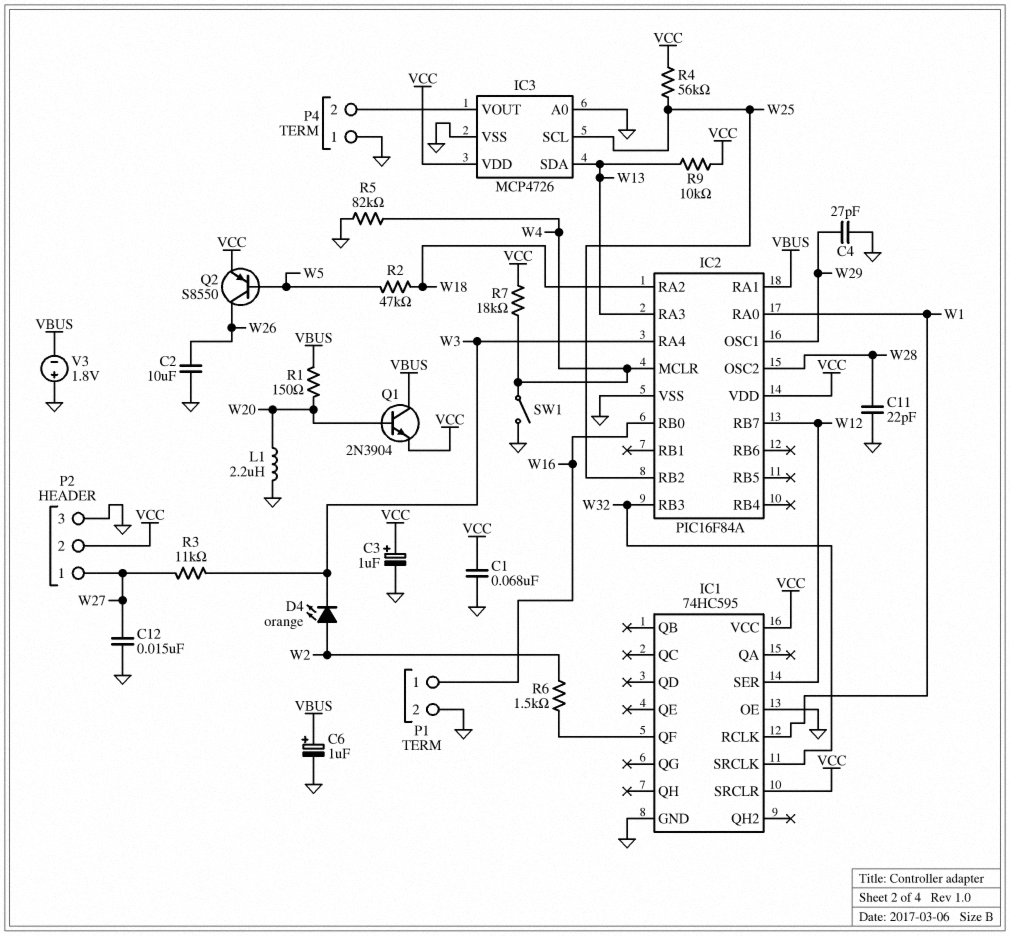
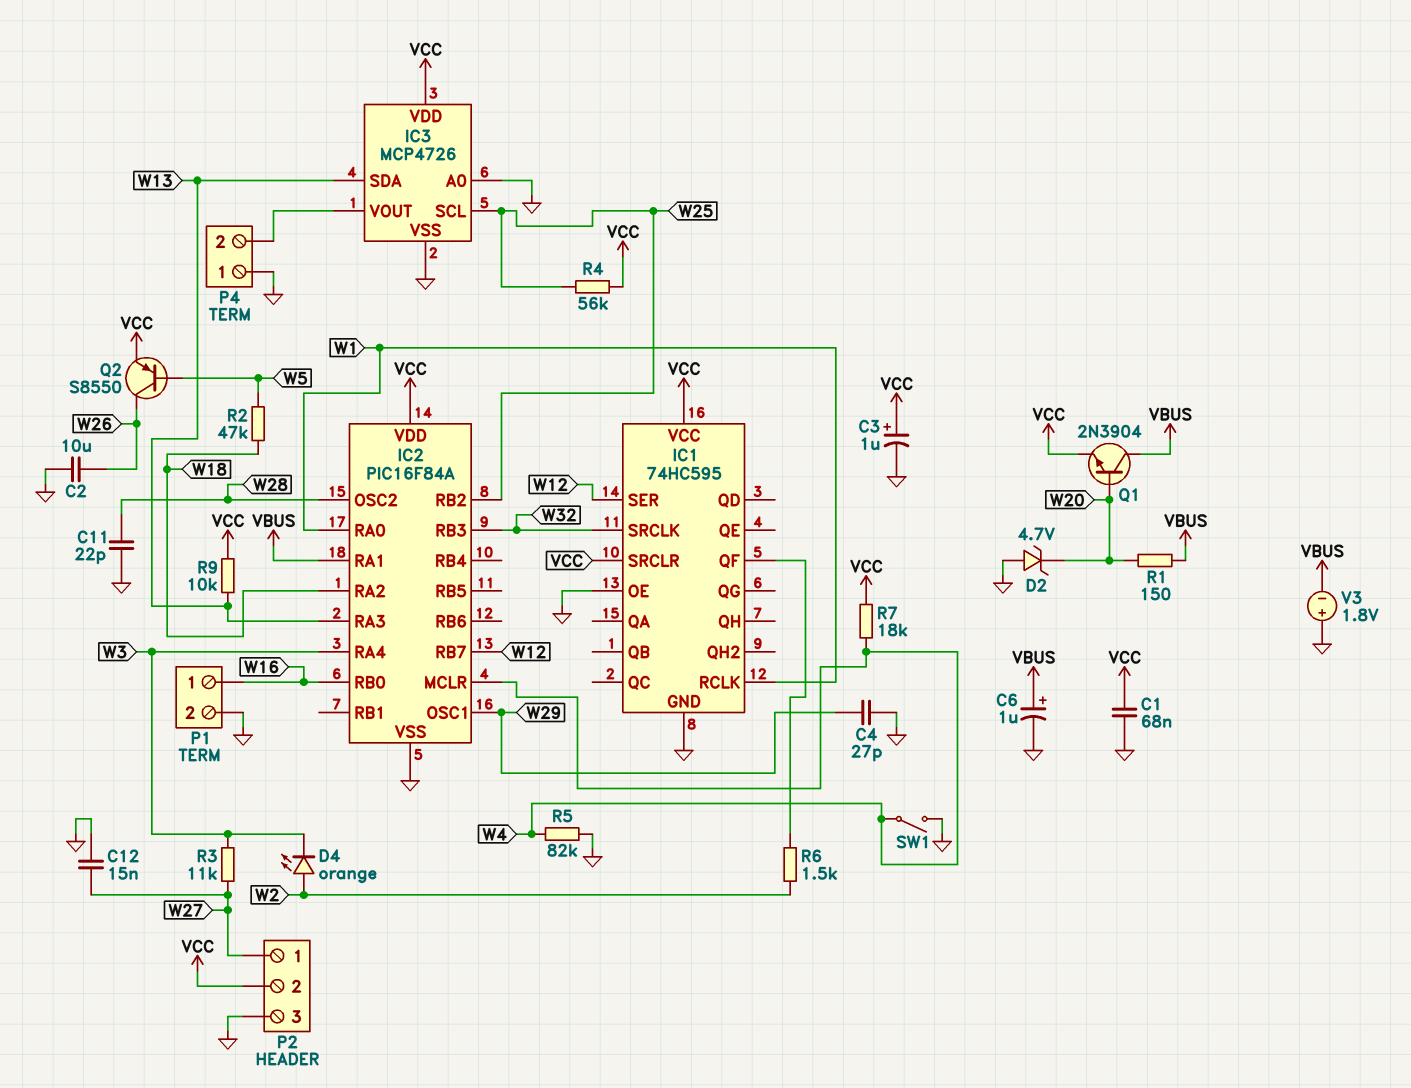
D2: none -> zener 4.7V (A GND, K W20)
L1: 2.2uH (GND, W20) -> none

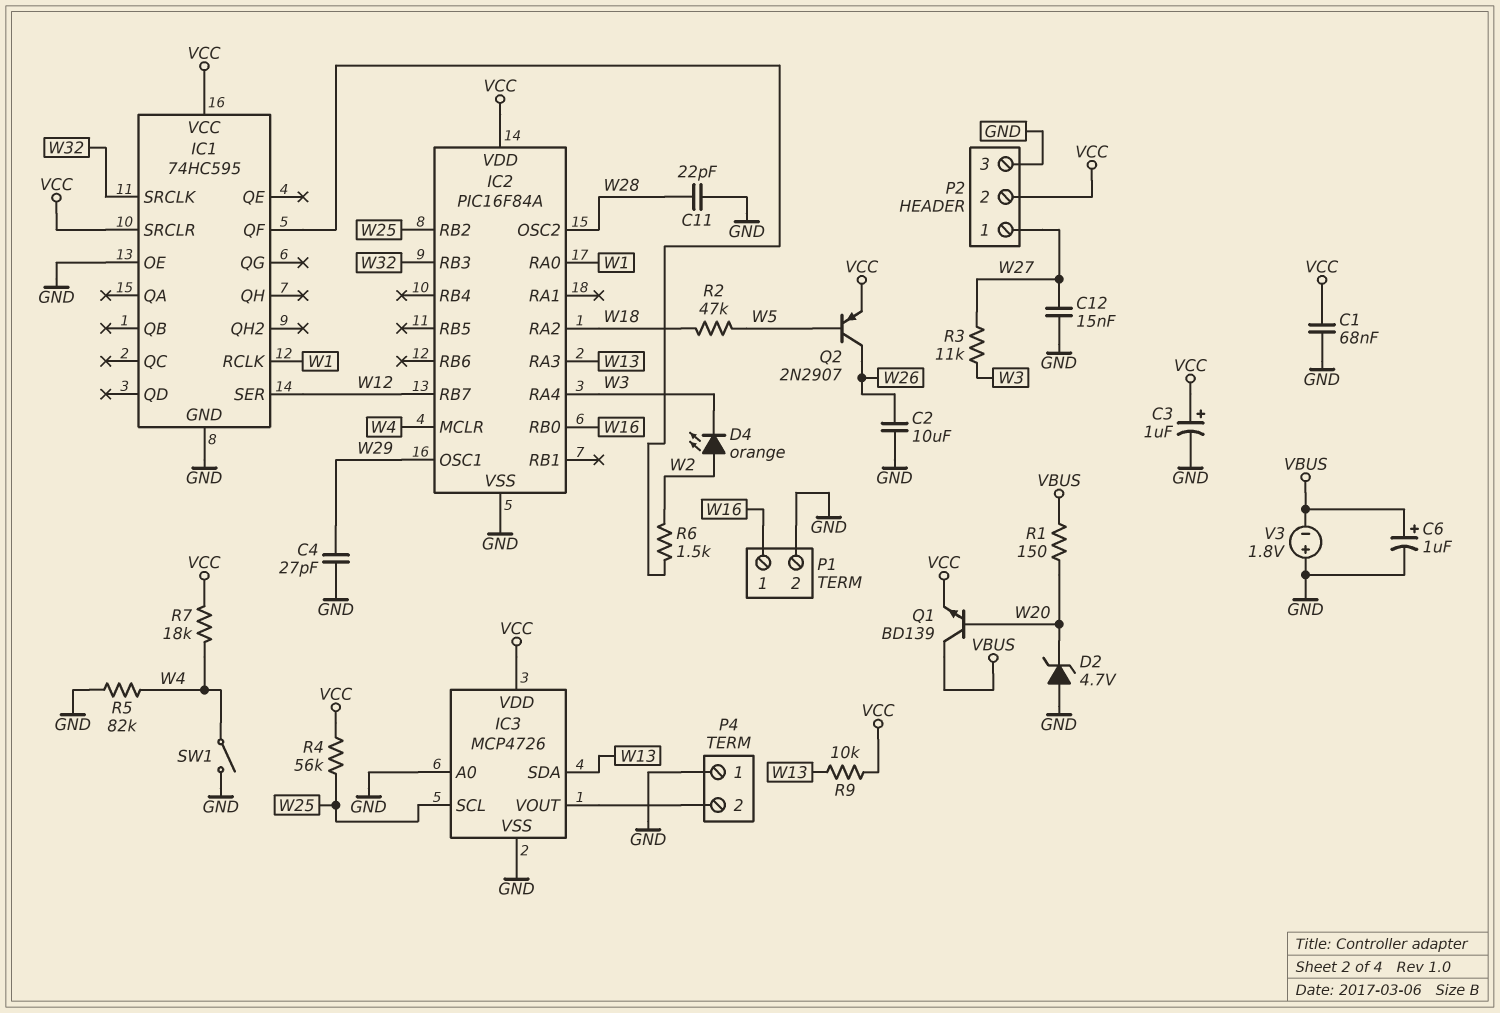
IC2 pin RA1: VBUS -> none
Q1: NPN 2N3904 (B W20, C VBUS, E VCC) -> NPN BD139 (B W20, C VBUS, E VCC)
Q2: PNP S8550 (B W5, C W26, E VCC) -> PNP 2N2907 (B W5, C W26, E VCC)

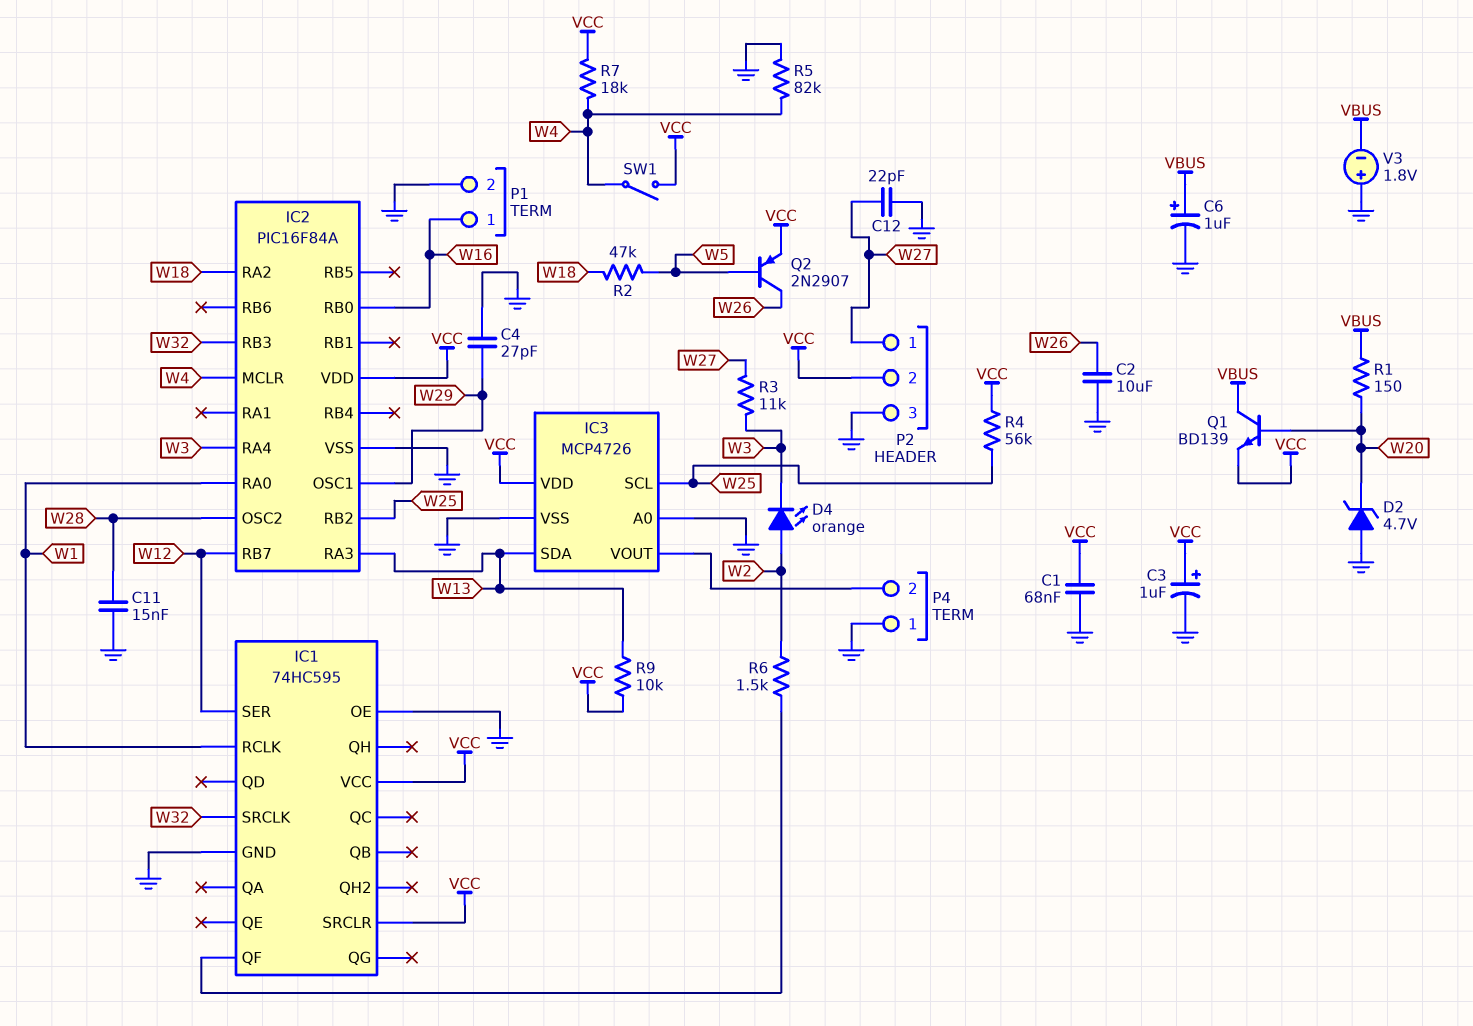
C11: 22pF (GND, W28) -> 15nF (GND, W28)
C12: 15nF (GND, W27) -> 22pF (GND, W27)
SW1: switch (GND, W4) -> switch (VCC, W4)

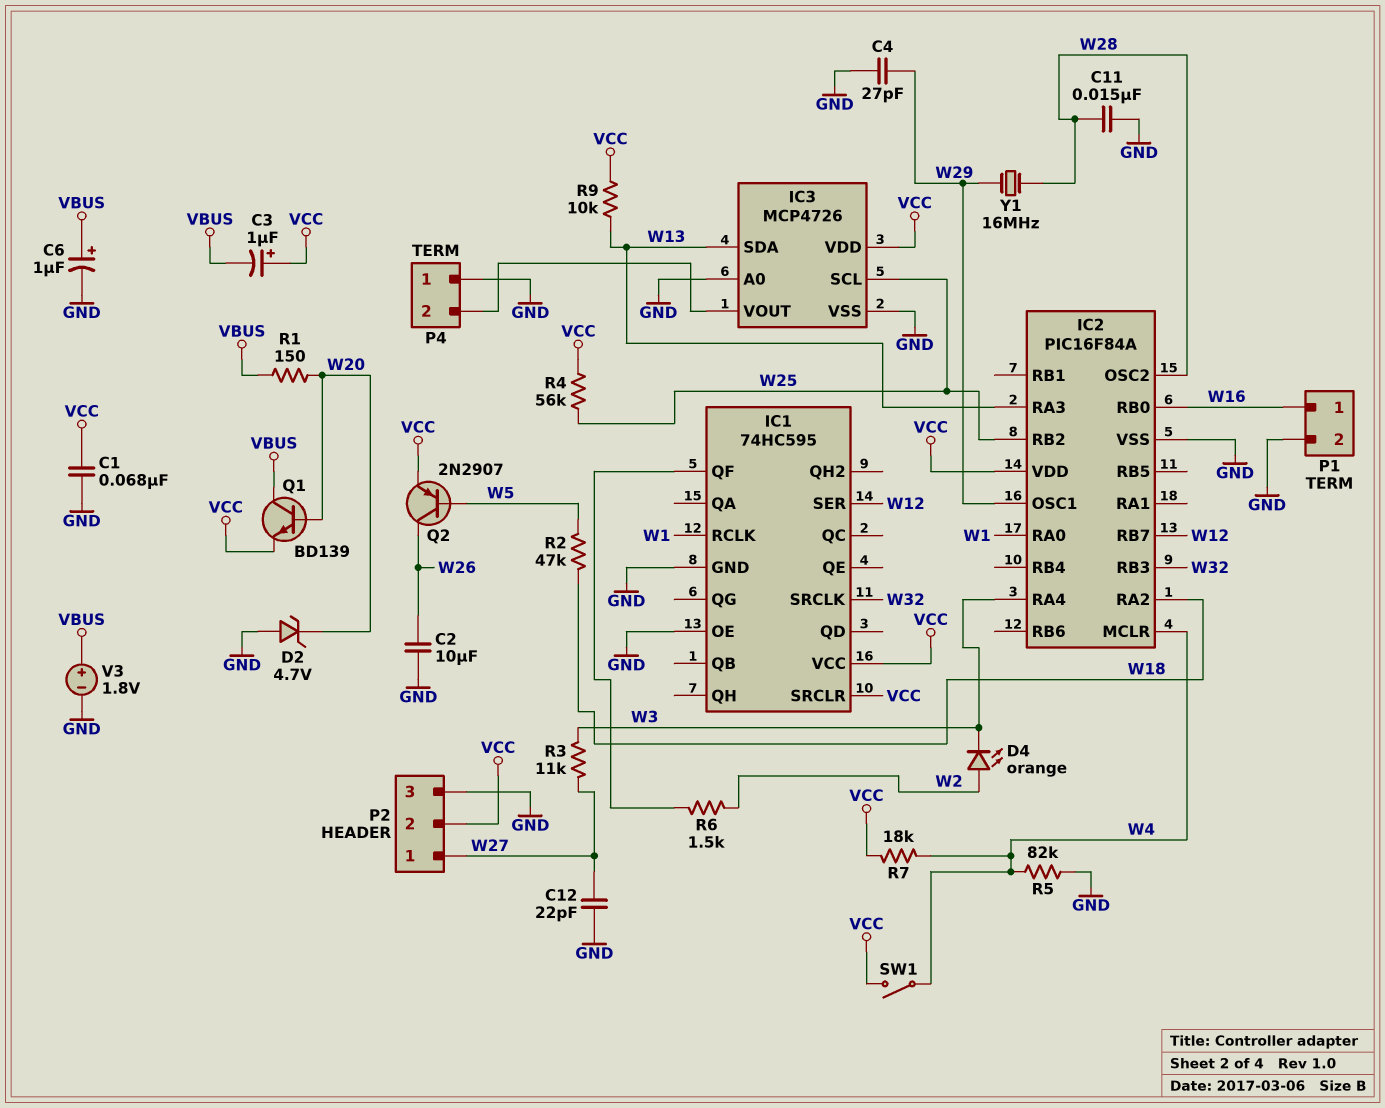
C3: 1uF (plus VCC, minus GND) -> 1uF (plus VCC, minus VBUS)
V3: 1.8V (plus GND, minus VBUS) -> 1.8V (plus VBUS, minus GND)
Y1: none -> 16MHz (W28, W29)

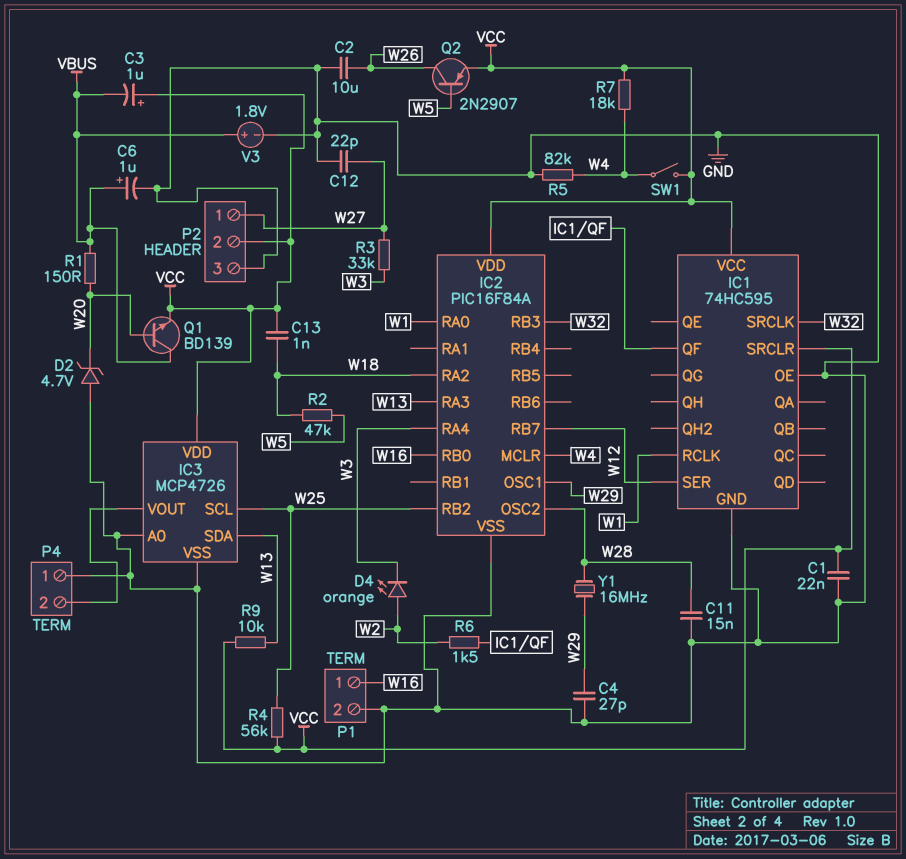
C1: 68nF (GND, VCC) -> 22nF (GND, VCC)
C13: none -> 1nF (VCC, W18)
R3: 11k (W3, W27) -> 33k (W3, W27)

